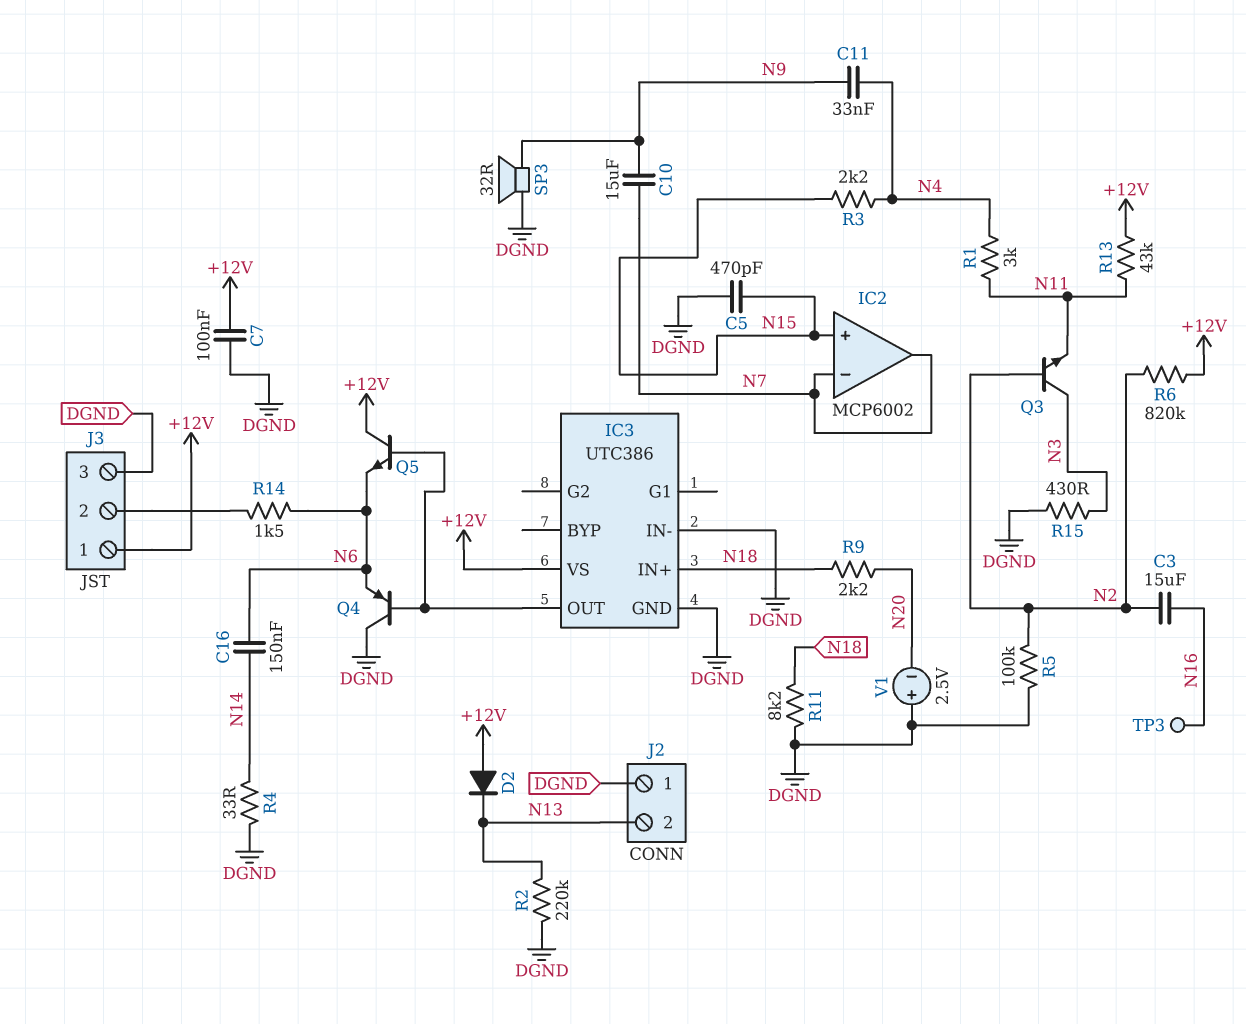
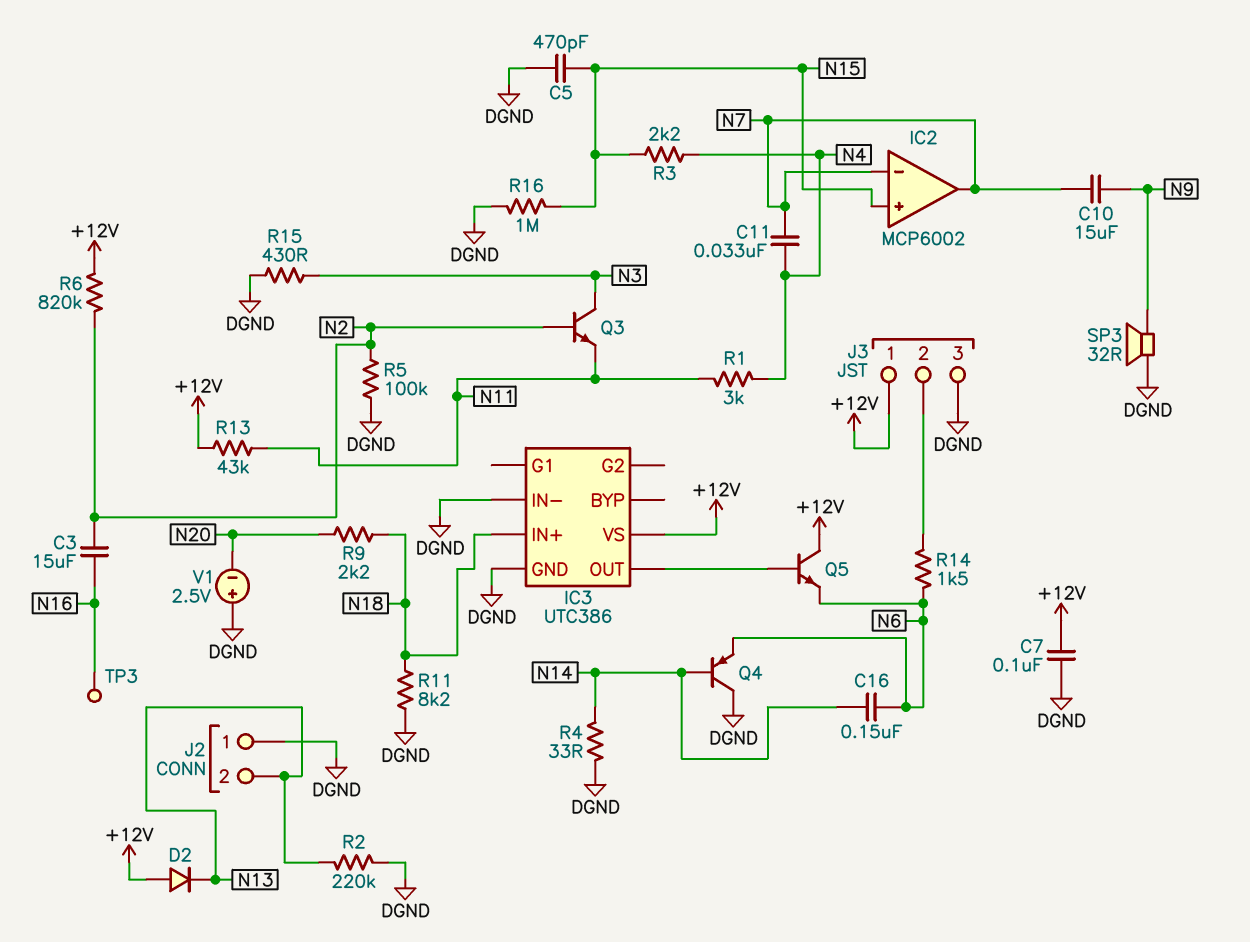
C11: 33nF (N4, N9) -> 33nF (N4, N7)
Q4: PNP (B IC3/OUT, C DGND, E N6) -> PNP (B N14, C DGND, E N6)
R16: none -> 1M (DGND, N15)

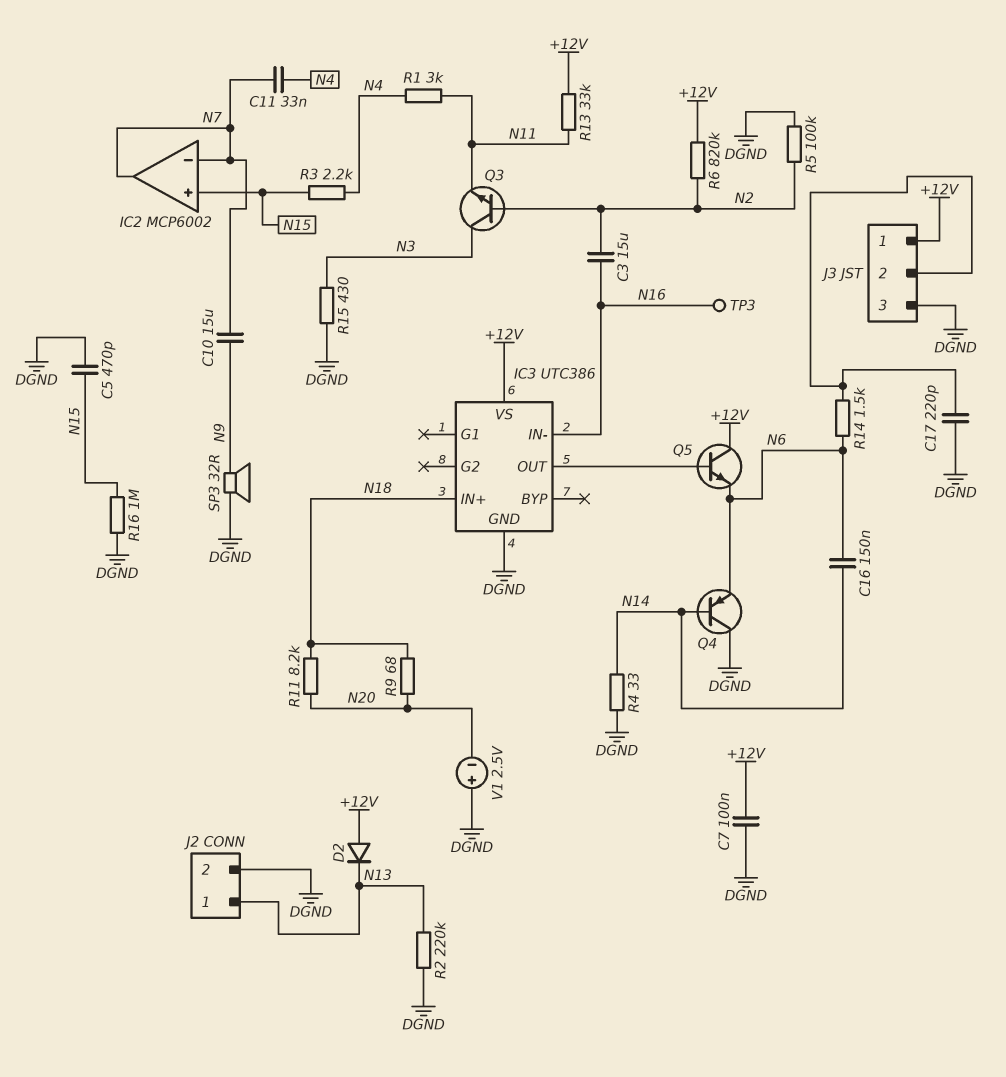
C17: none -> 220pF (DGND, J3/2)
IC3 pin IN-: DGND -> N16
J2 pin 1: DGND -> N13
J2 pin 2: N13 -> DGND
R9: 2.2k (N18, N20) -> 68 (N18, N20)
R11: 8.2k (DGND, N18) -> 8.2k (N18, N20)
R13: 43k (+12V, N11) -> 33k (+12V, N11)

